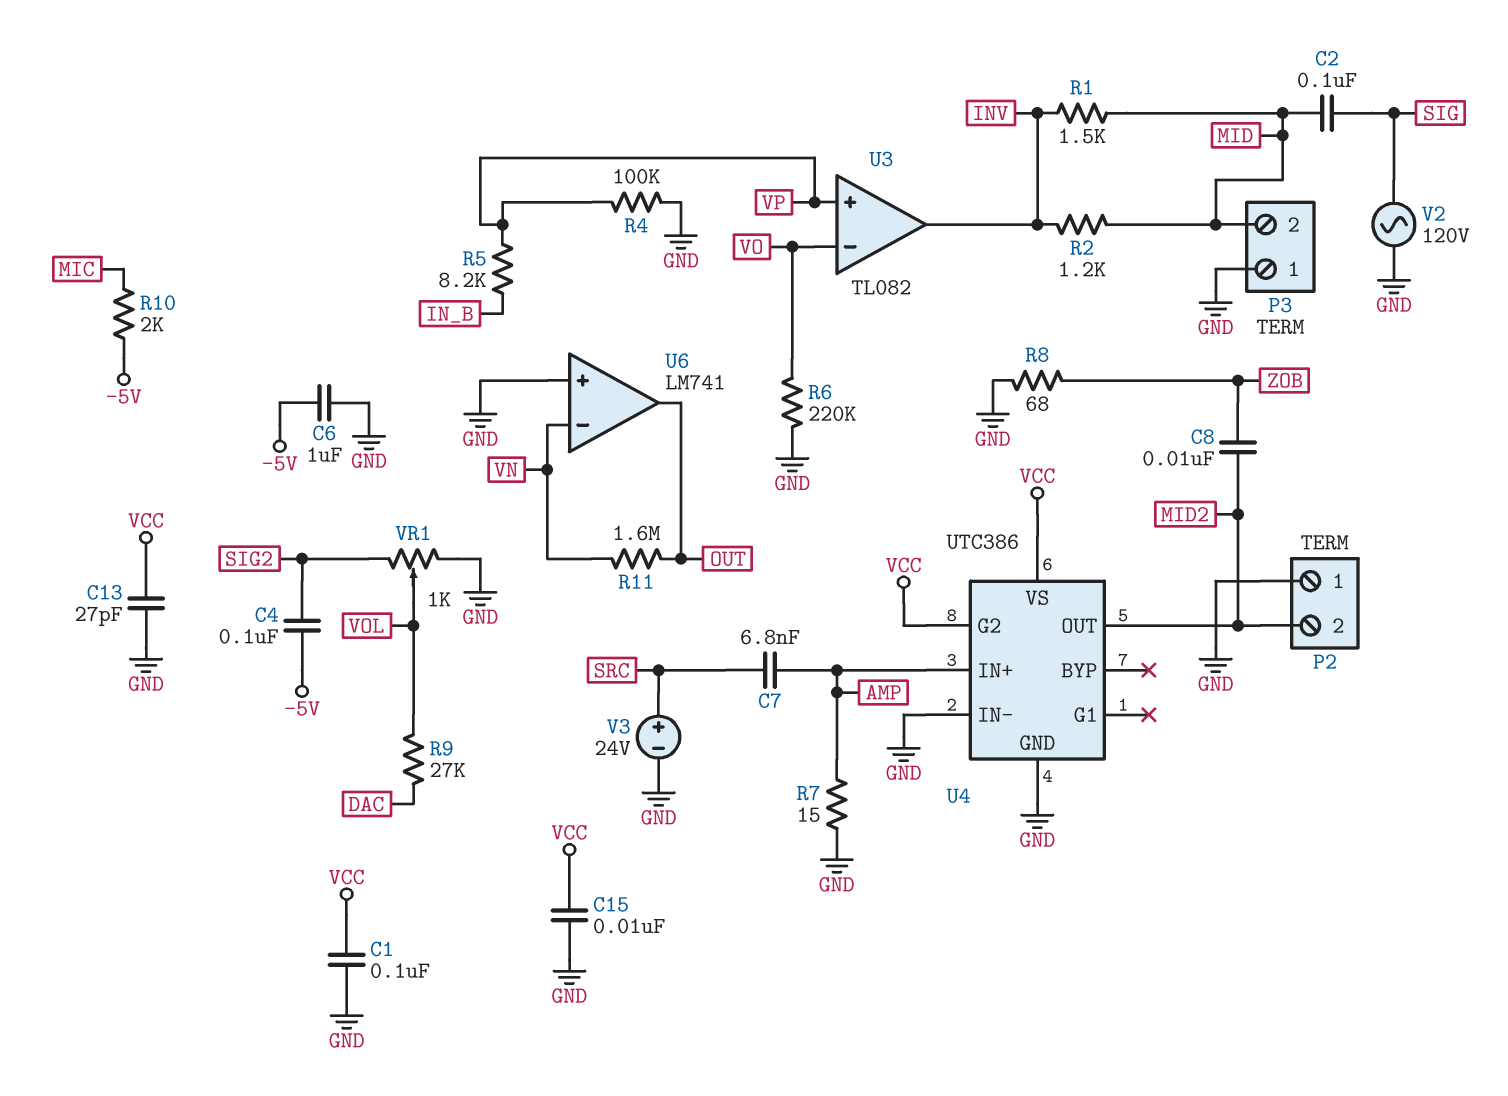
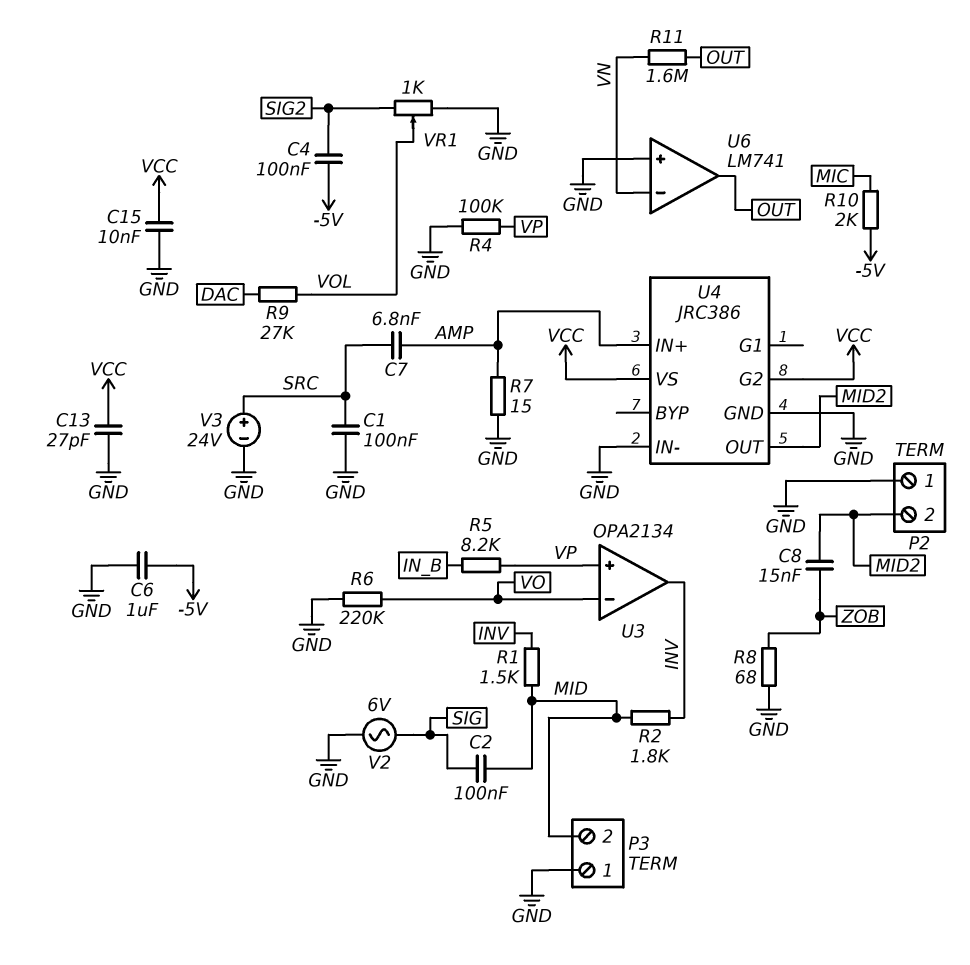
C1: 100nF (GND, VCC) -> 100nF (GND, SRC)
C8: 10nF (MID2, ZOB) -> 15nF (MID2, ZOB)
R2: 1.2k (INV, MID) -> 1.8k (INV, MID)
U3: TL082 -> OPA2134
U4: UTC386 -> JRC386
V2: AC 120V (GND, SIG) -> AC 6V (GND, SIG)

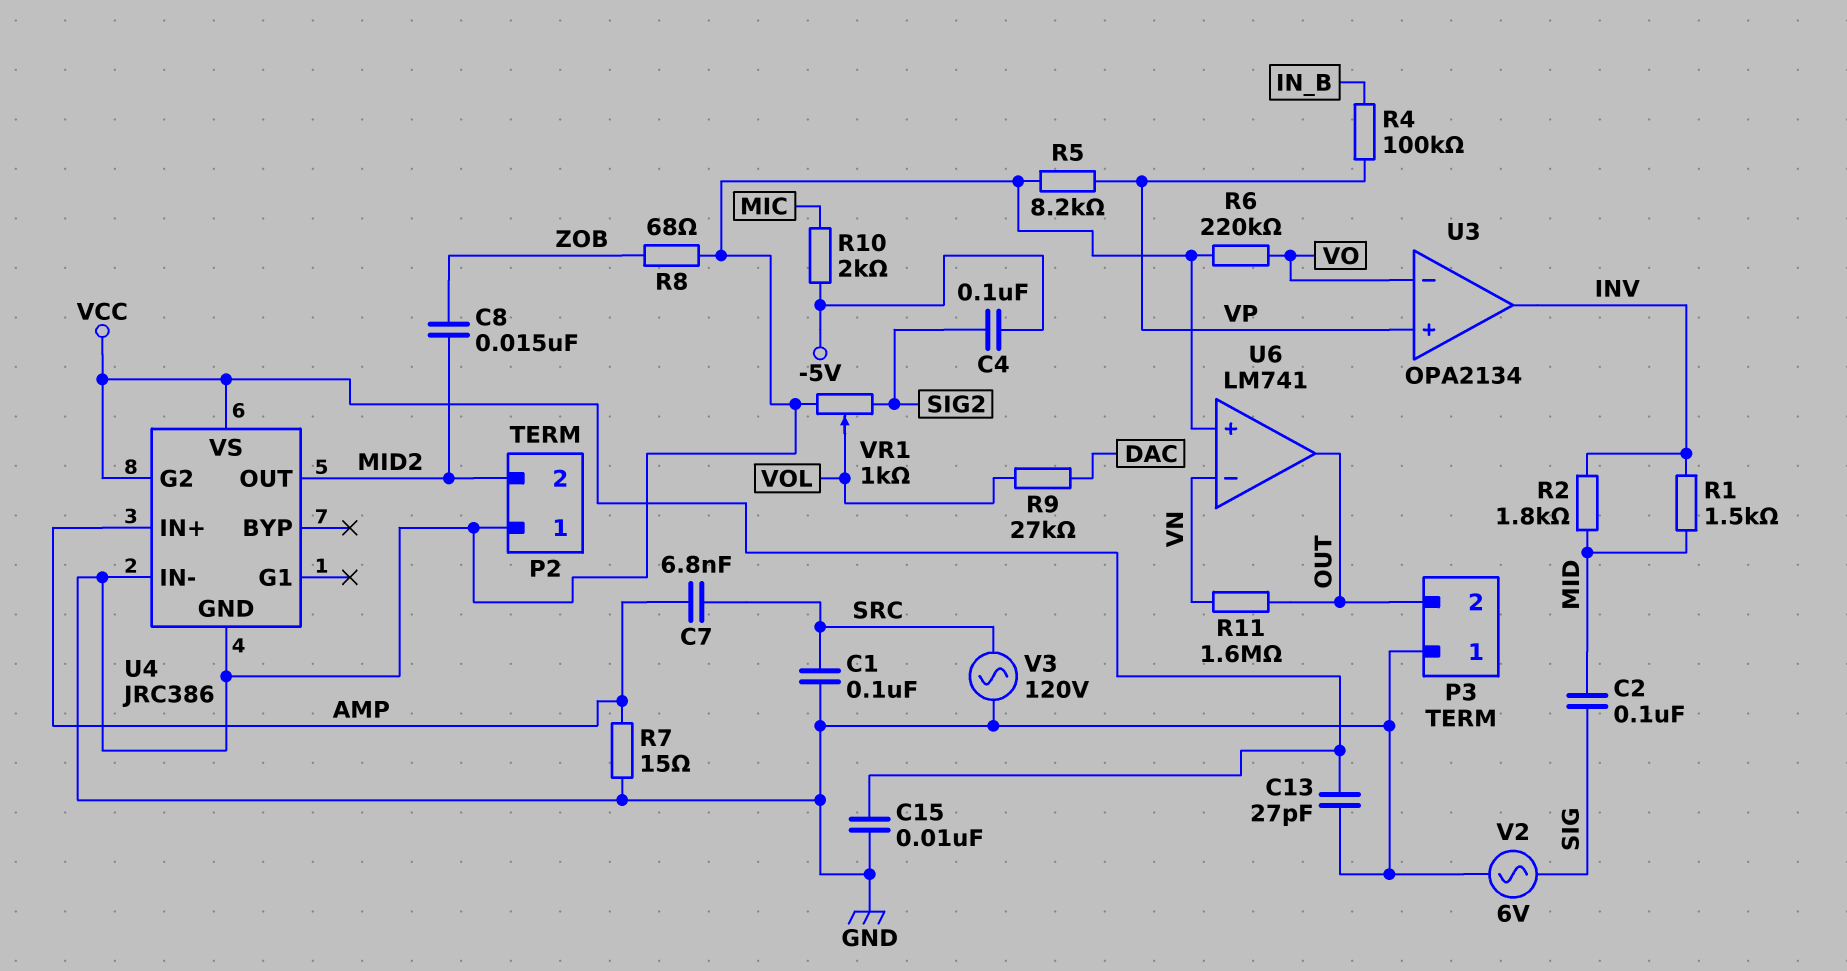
C6: 1uF (-5V, GND) -> none
P3 pin 2: MID -> OUT
R4: 100k (GND, VP) -> 100k (IN_B, VP)
R5: 8.2k (IN_B, VP) -> 8.2k (GND, VP)
V3: 24V (plus SRC, minus GND) -> AC 120V (GND, SRC)

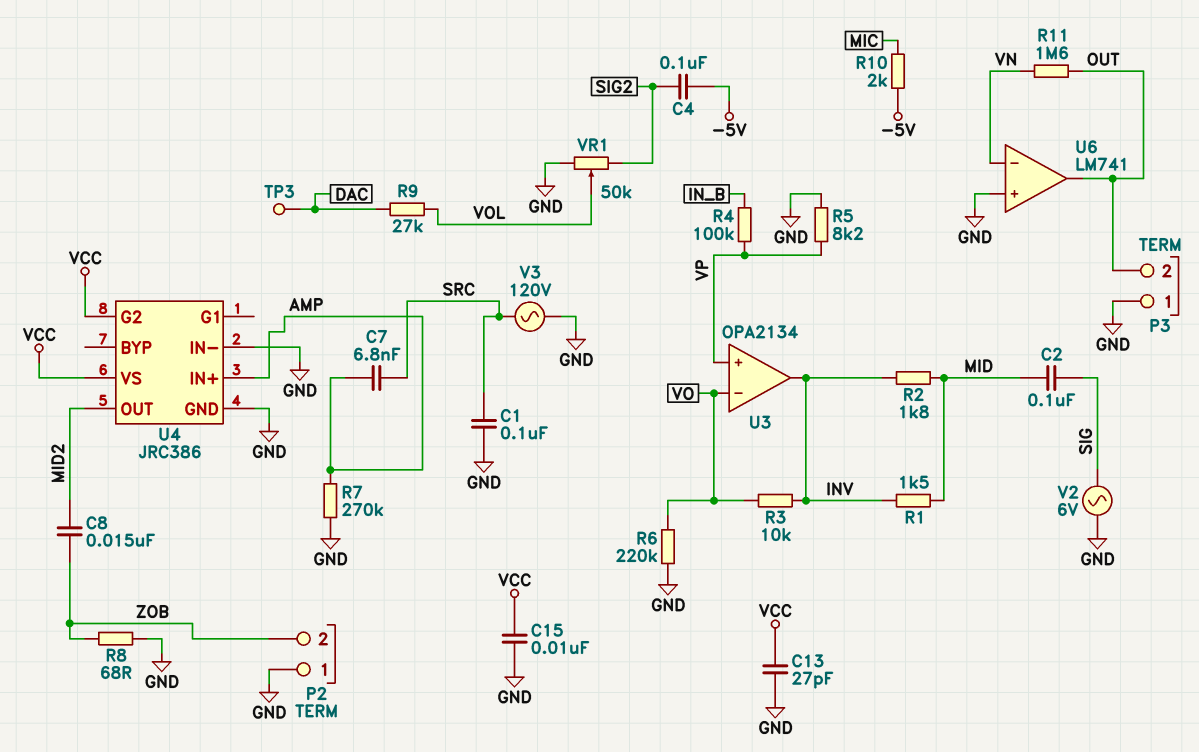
P2 pin 2: MID2 -> ZOB
R3: none -> 10k (INV, VO)
R7: 15 (AMP, GND) -> 270k (AMP, GND)
TP3: none -> test point (DAC)
VR1: 1k (GND, SIG2, wiper VOL) -> 50k (GND, SIG2, wiper VOL)

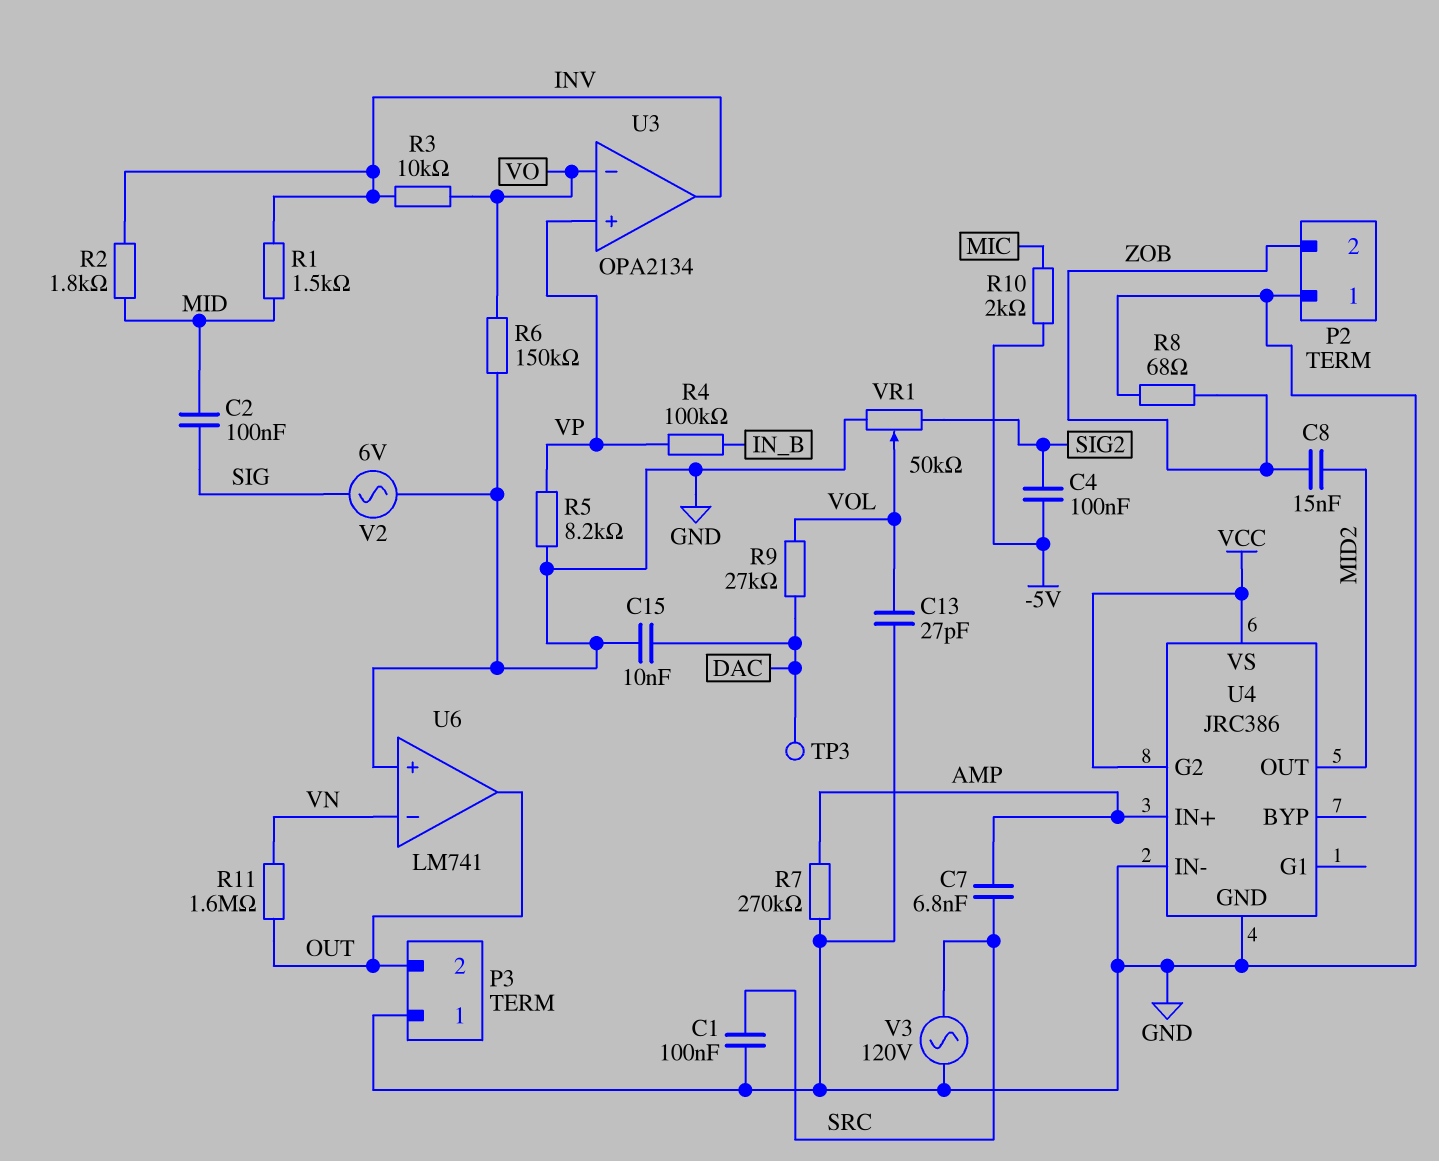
C13: 27pF (GND, VCC) -> 27pF (GND, VOL)
C15: 10nF (GND, VCC) -> 10nF (DAC, GND)
R6: 220k (GND, VO) -> 150k (GND, VO)

